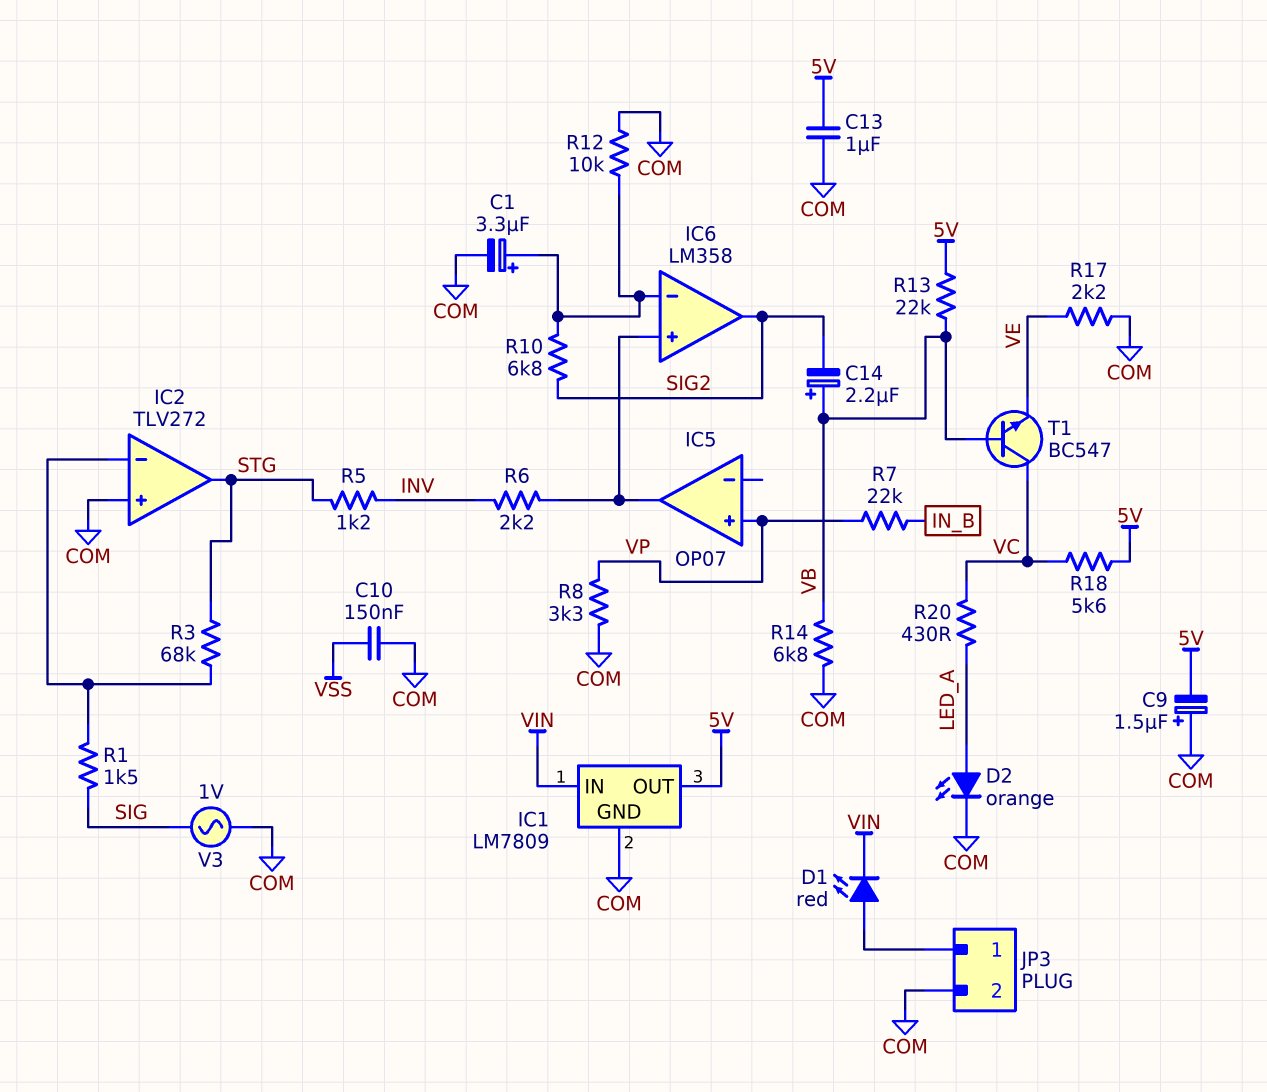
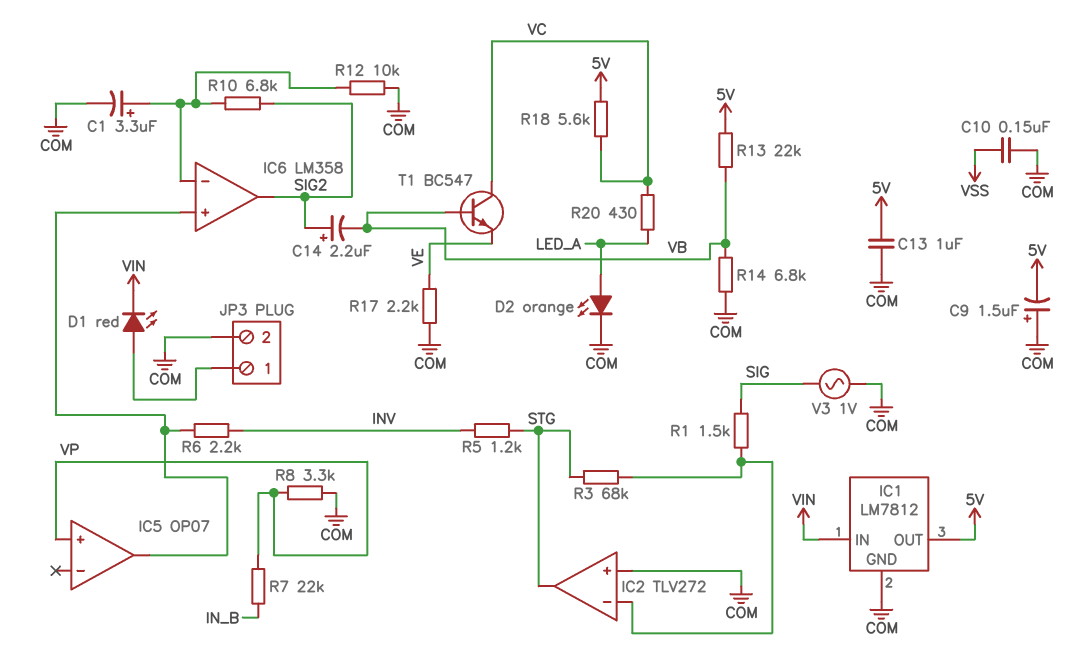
C14: 2.2uF (plus VB, minus SIG2) -> 2.2uF (plus SIG2, minus VB)
IC1: LM7809 -> LM7812

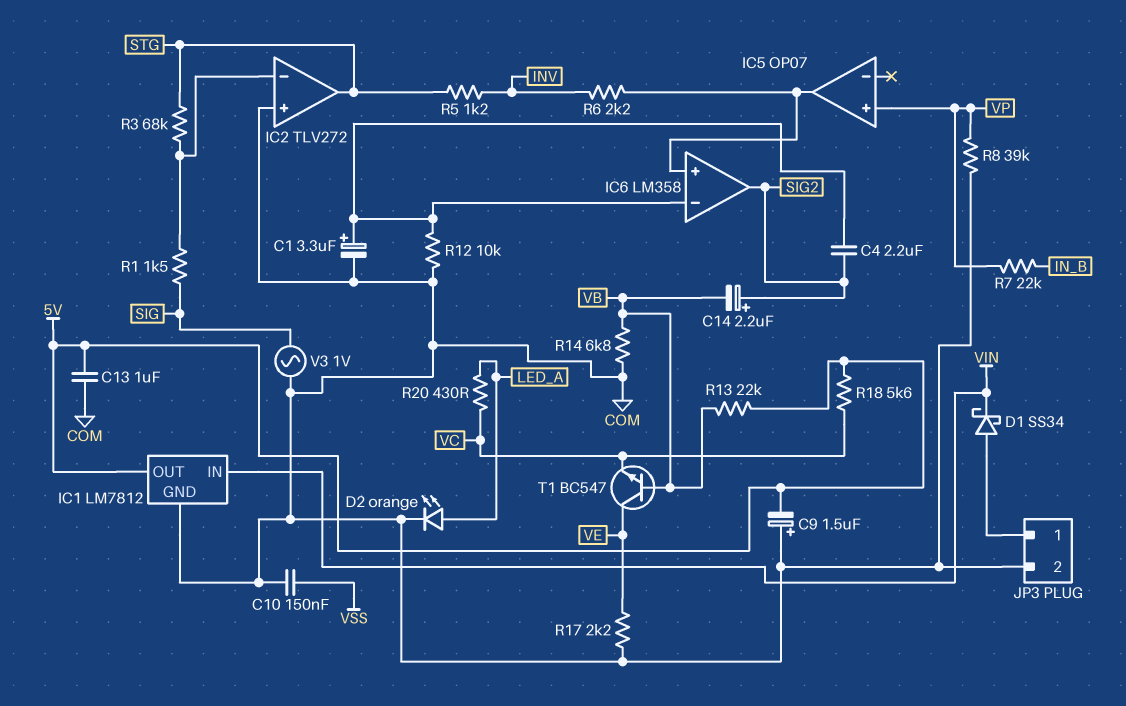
C4: none -> 2.2uF (IC6/in-, SIG2)
D1: LED red (A JP3/1, K VIN) -> schottky SS34 (A JP3/1, K VIN)
R8: 3.3k (COM, VP) -> 39k (COM, VP)
R10: 6.8k (IC6/in-, SIG2) -> none
T1: NPN BC547 (B VB, C VC, E VE) -> NPN BC547 (B VB, C VE, E VC)

